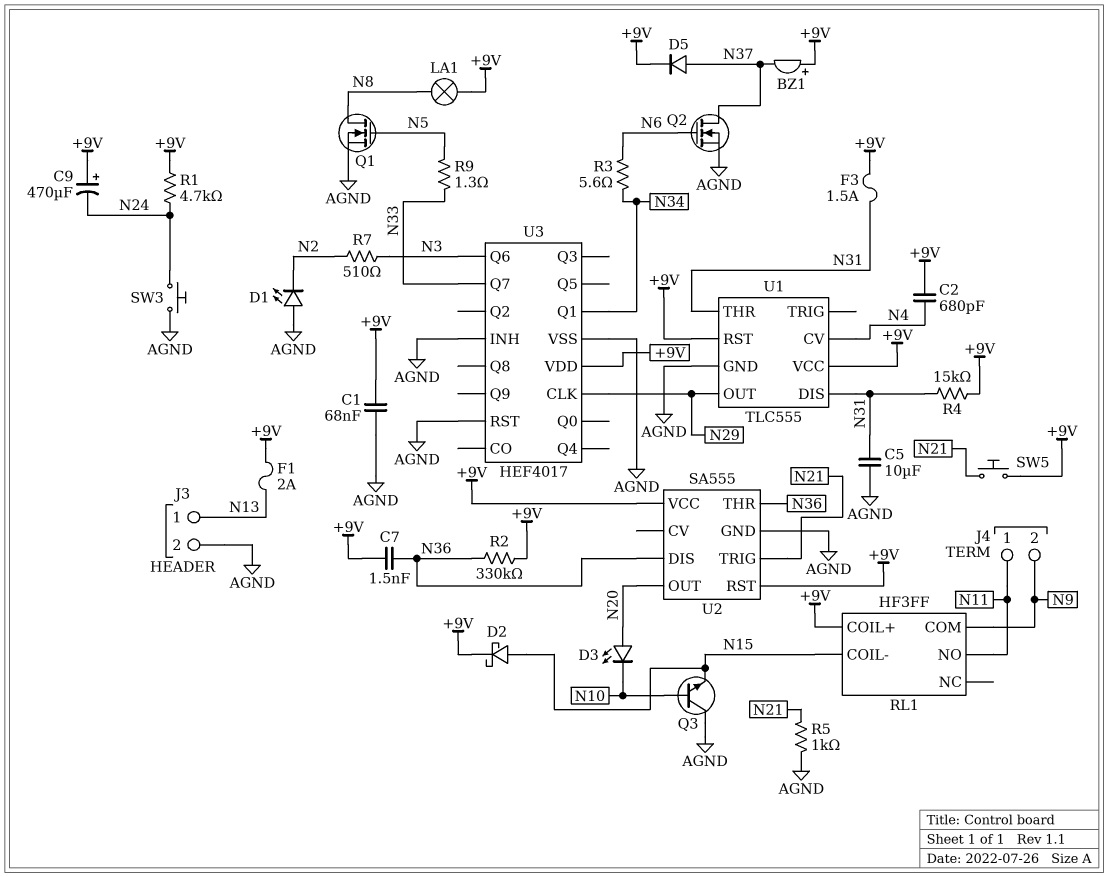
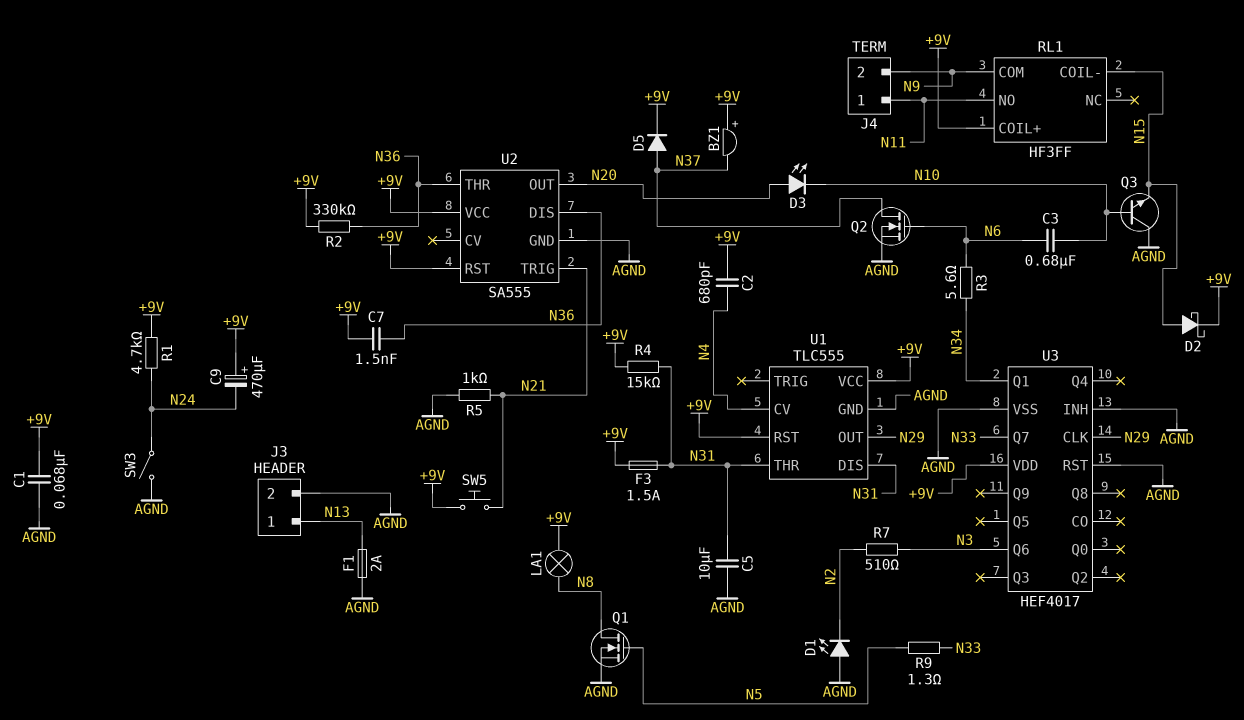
C3: none -> 680nF (N6, N10)
F1: 2A (+9V, N13) -> 2A (AGND, N13)
SW3: button (AGND, N24) -> switch (AGND, N24)

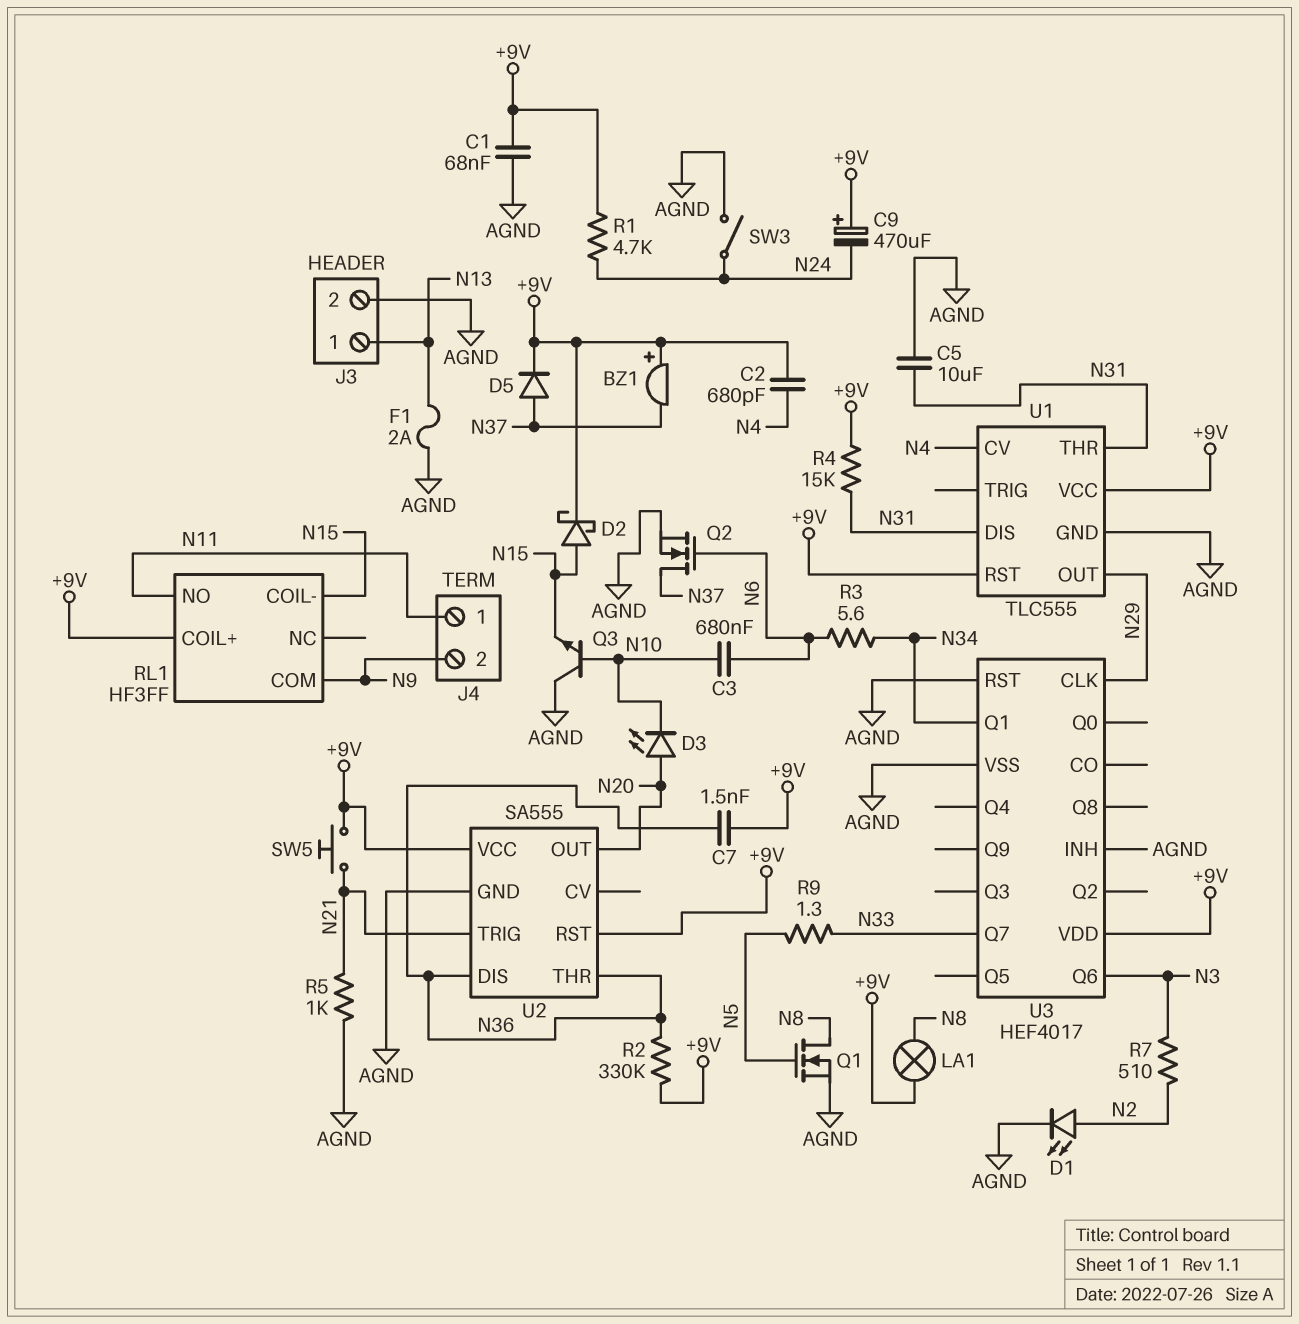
D1: LED (A AGND, K N2) -> LED (A N2, K AGND)
F3: 1.5A (+9V, N31) -> none

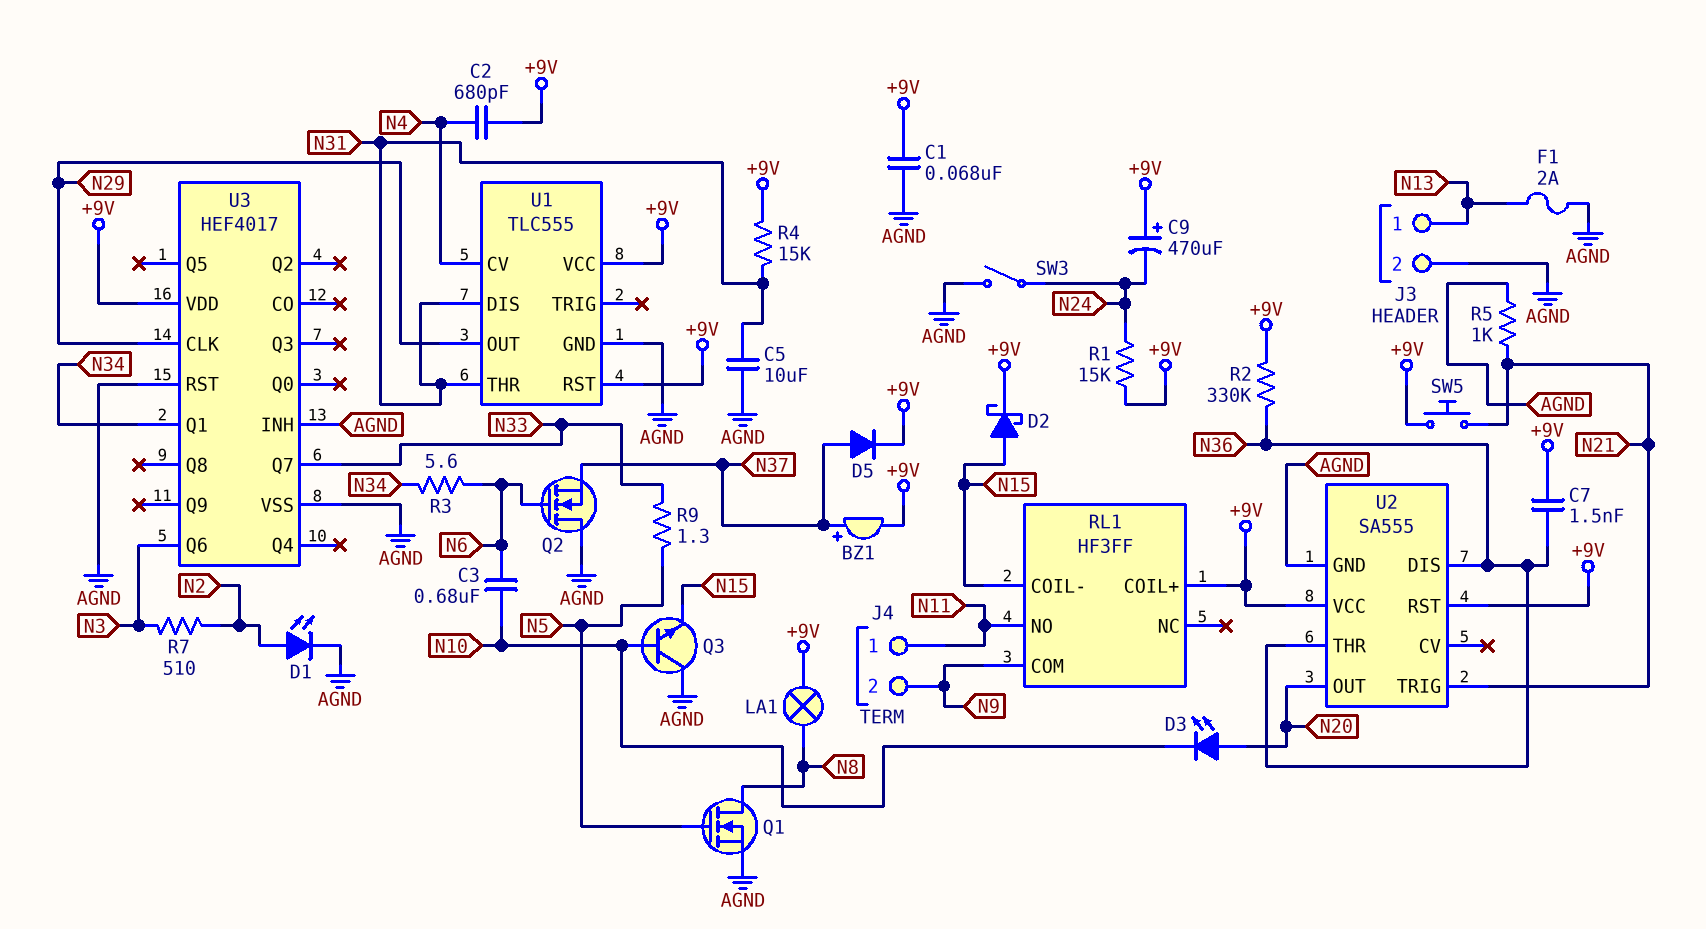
BZ1: buzzer (plus +9V, minus N37) -> buzzer (plus N37, minus +9V)
Q2: NMOS (G N6, D N37, S AGND) -> NMOS (G N6, D AGND, S N37)
R1: 4.7k (+9V, N24) -> 15k (+9V, N24)

